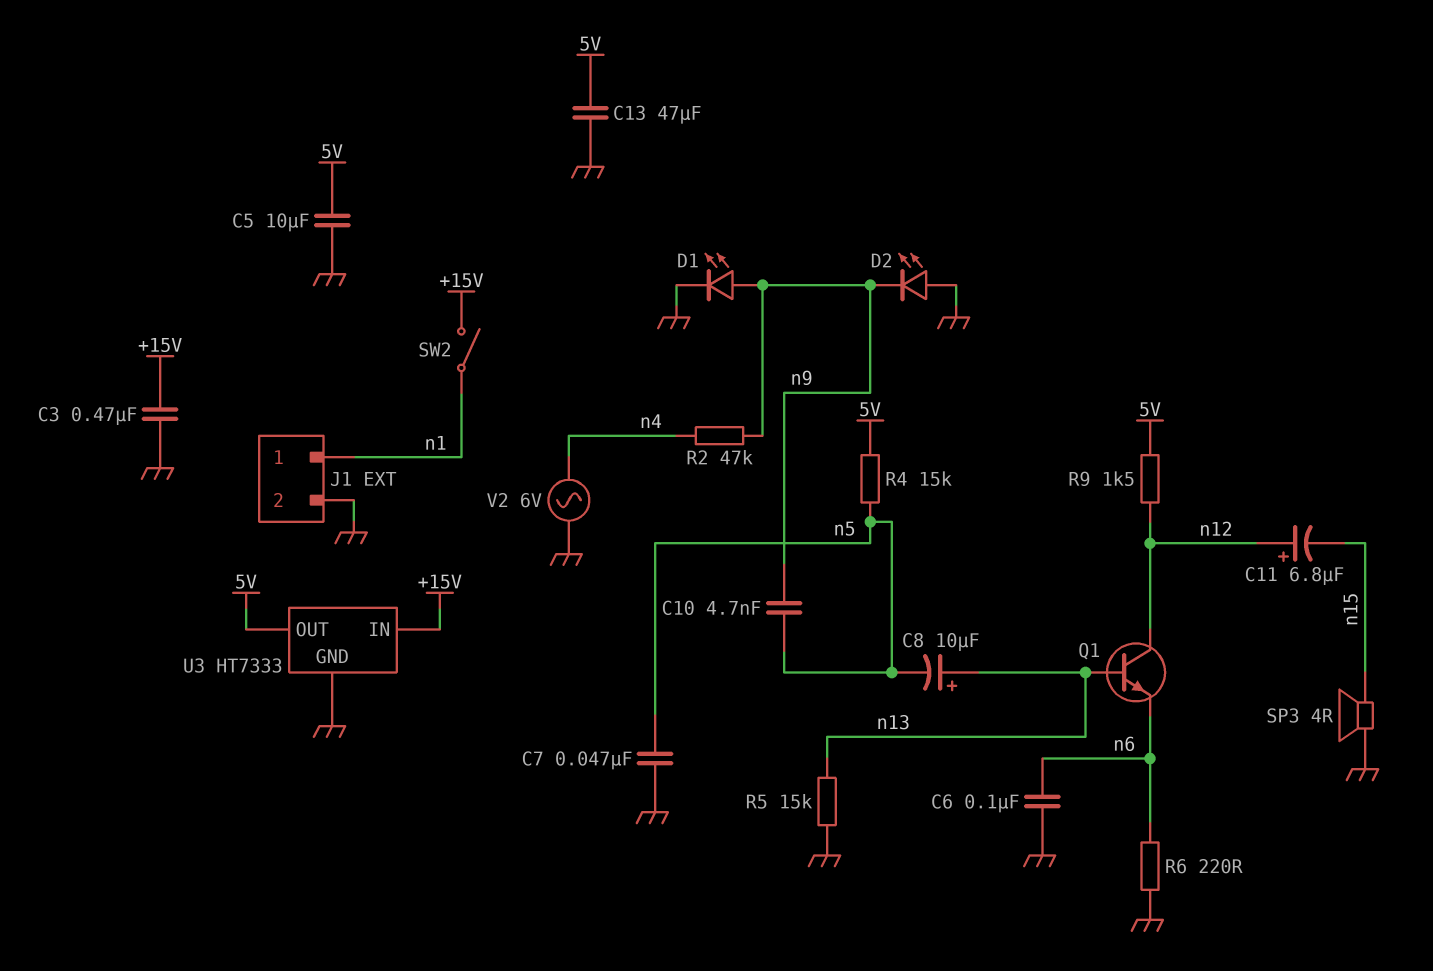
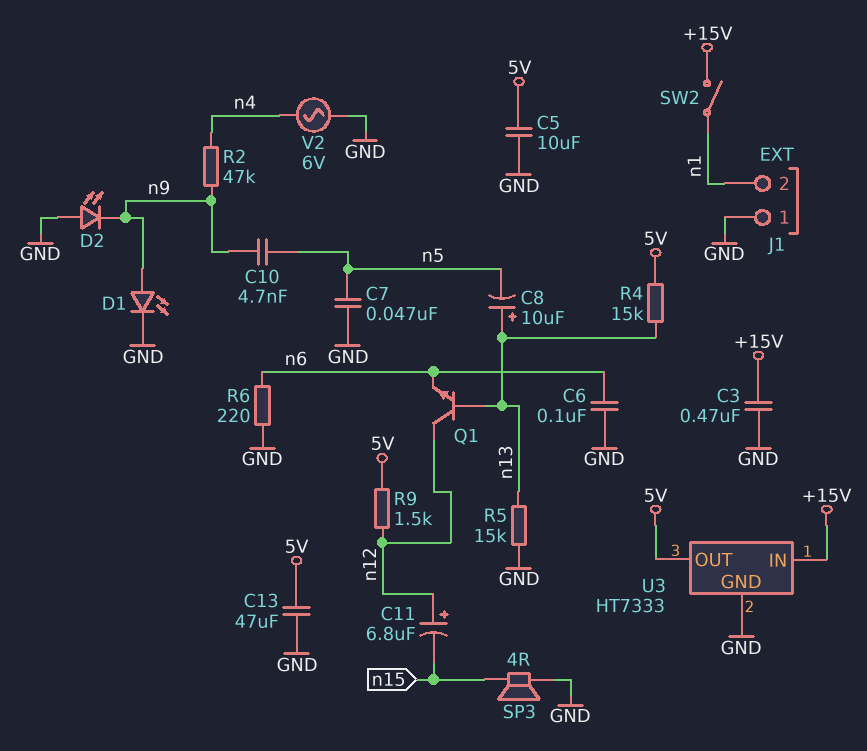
J1 pin 1: n1 -> GND
J1 pin 2: GND -> n1
R4: 15k (5V, n5) -> 15k (5V, n13)

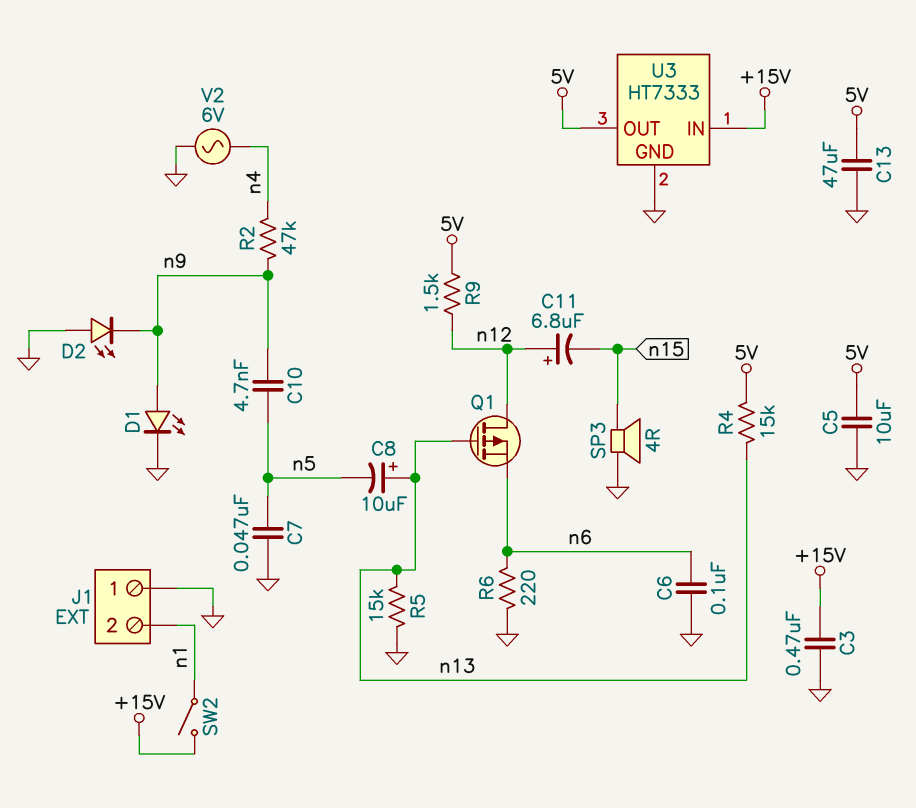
Q1: NPN (B n13, C n12, E n6) -> PMOS (G n13, D n12, S n6)

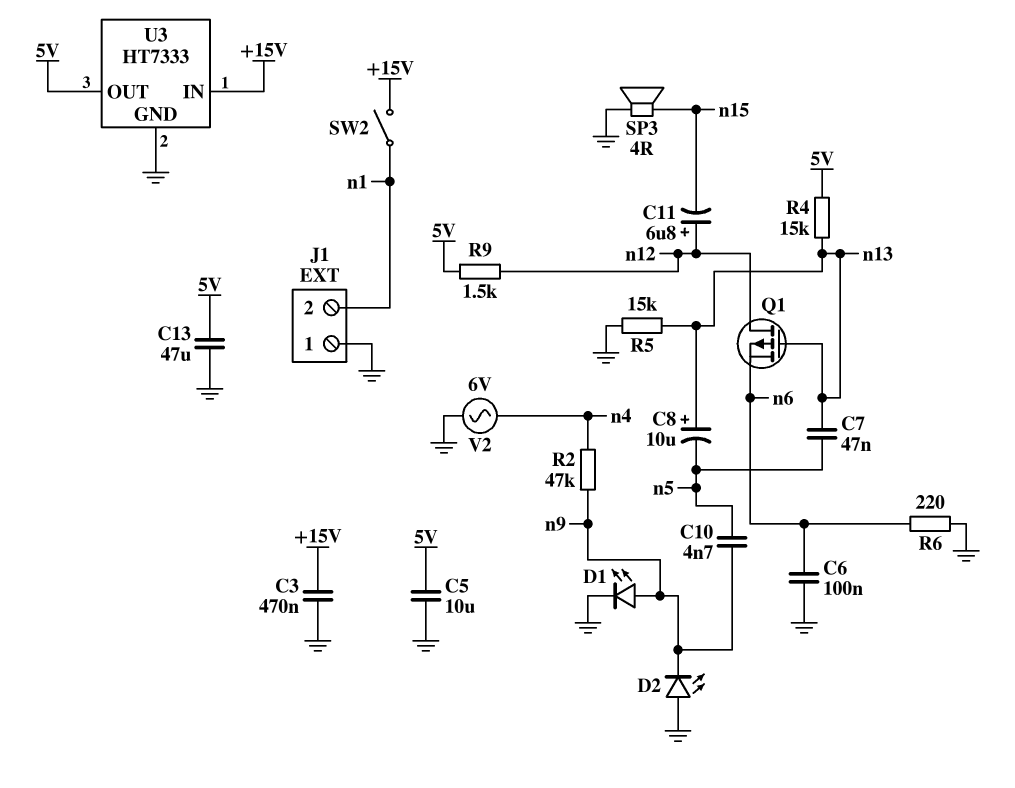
C7: 47nF (GND, n5) -> 47nF (n5, n13)

